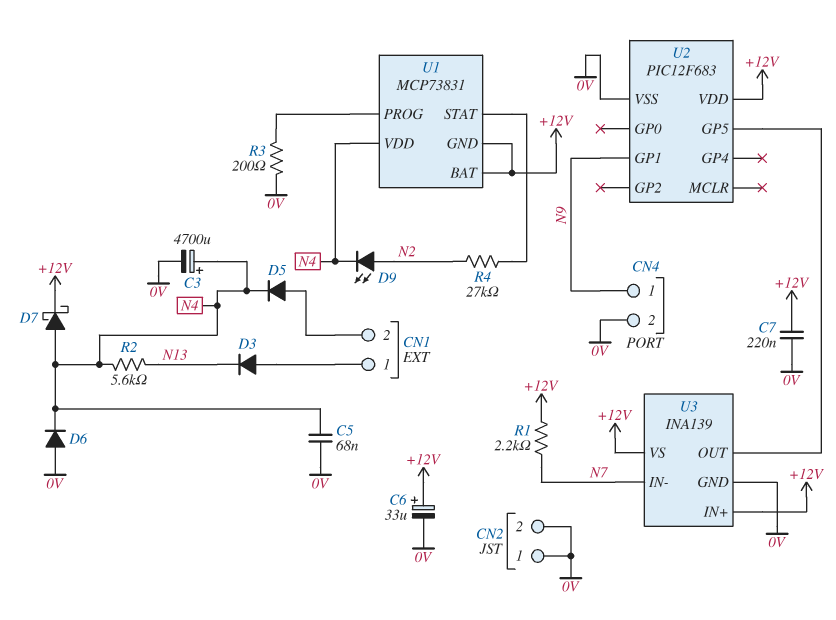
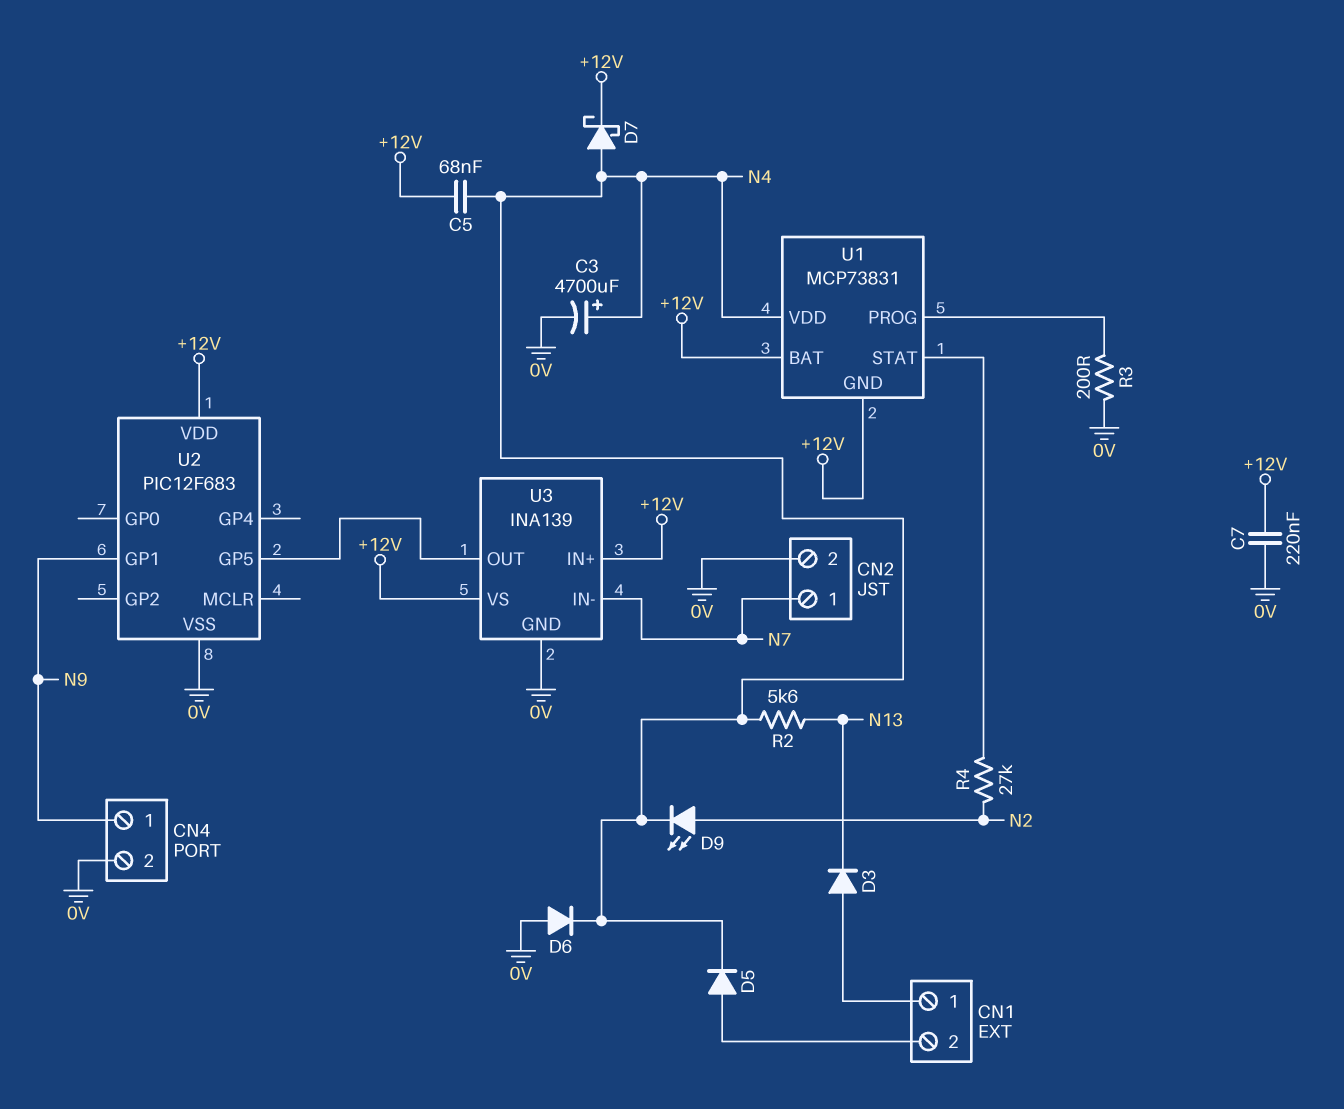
C5: 68nF (0V, N4) -> 68nF (+12V, N4)
C6: 33uF (plus +12V, minus 0V) -> none
CN2 pin 1: 0V -> N7
R1: 2.2k (+12V, N7) -> none

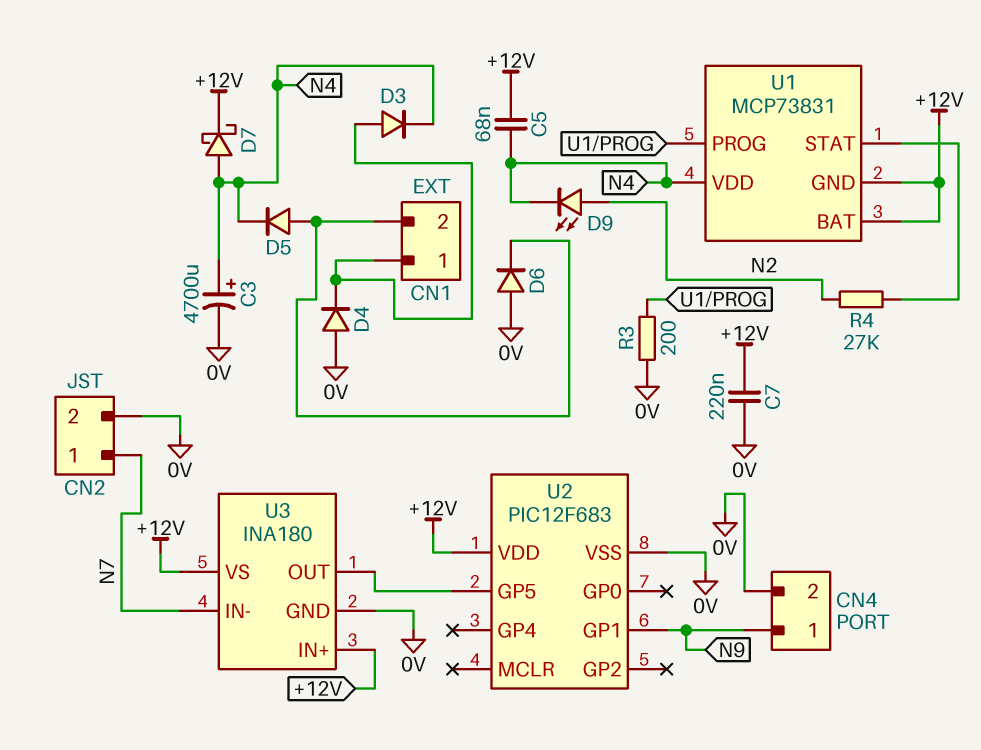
D3: diode (A CN1/1, K N13) -> diode (A CN1/1, K N4)
D4: none -> diode (A 0V, K CN1/1)
D6: diode (A 0V, K N4) -> diode (A 0V, K CN1/2)
R2: 5.6k (N4, N13) -> none
U3: INA139 -> INA180

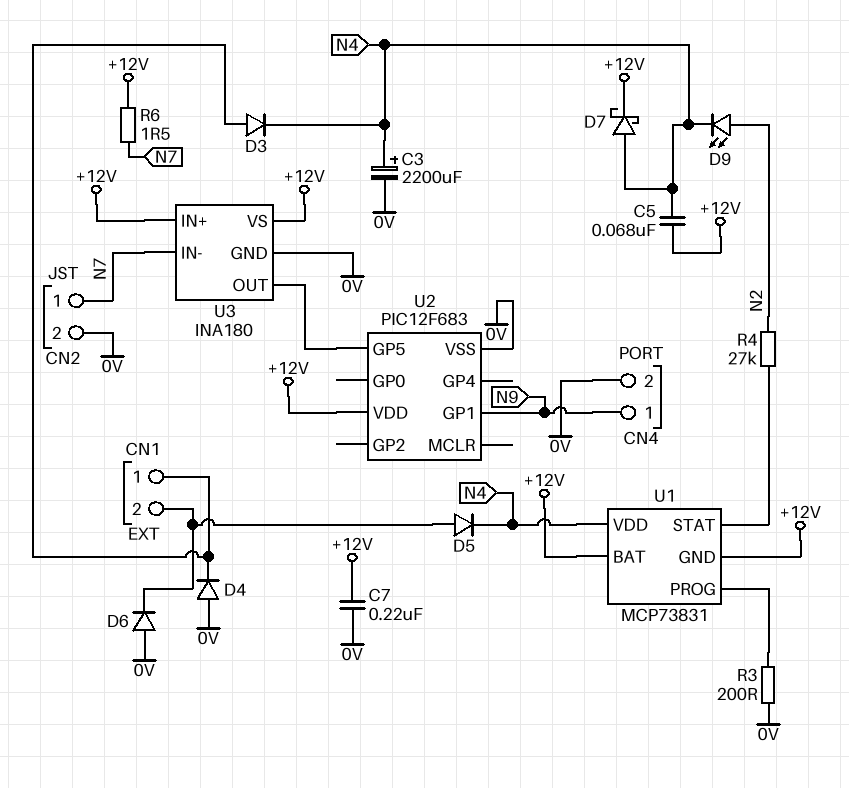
C3: 4700uF (plus N4, minus 0V) -> 2200uF (plus N4, minus 0V)
R6: none -> 1.5 (+12V, N7)

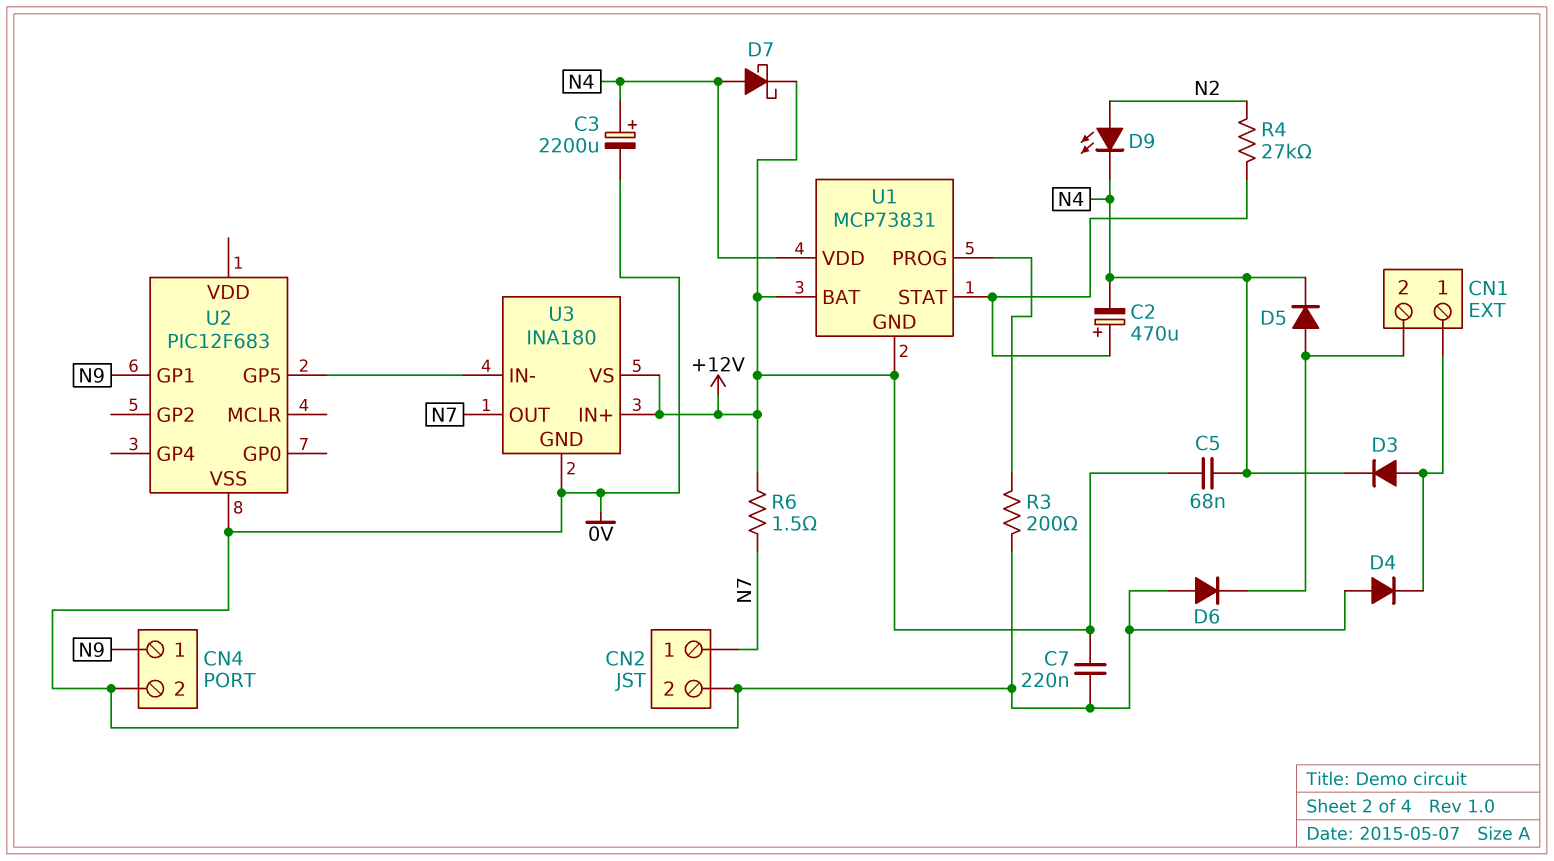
C2: none -> 470uF (plus U1/STAT, minus N4)
U2 pin VDD: +12V -> none
U3 pin IN-: N7 -> U2/GP5
U3 pin OUT: U2/GP5 -> N7

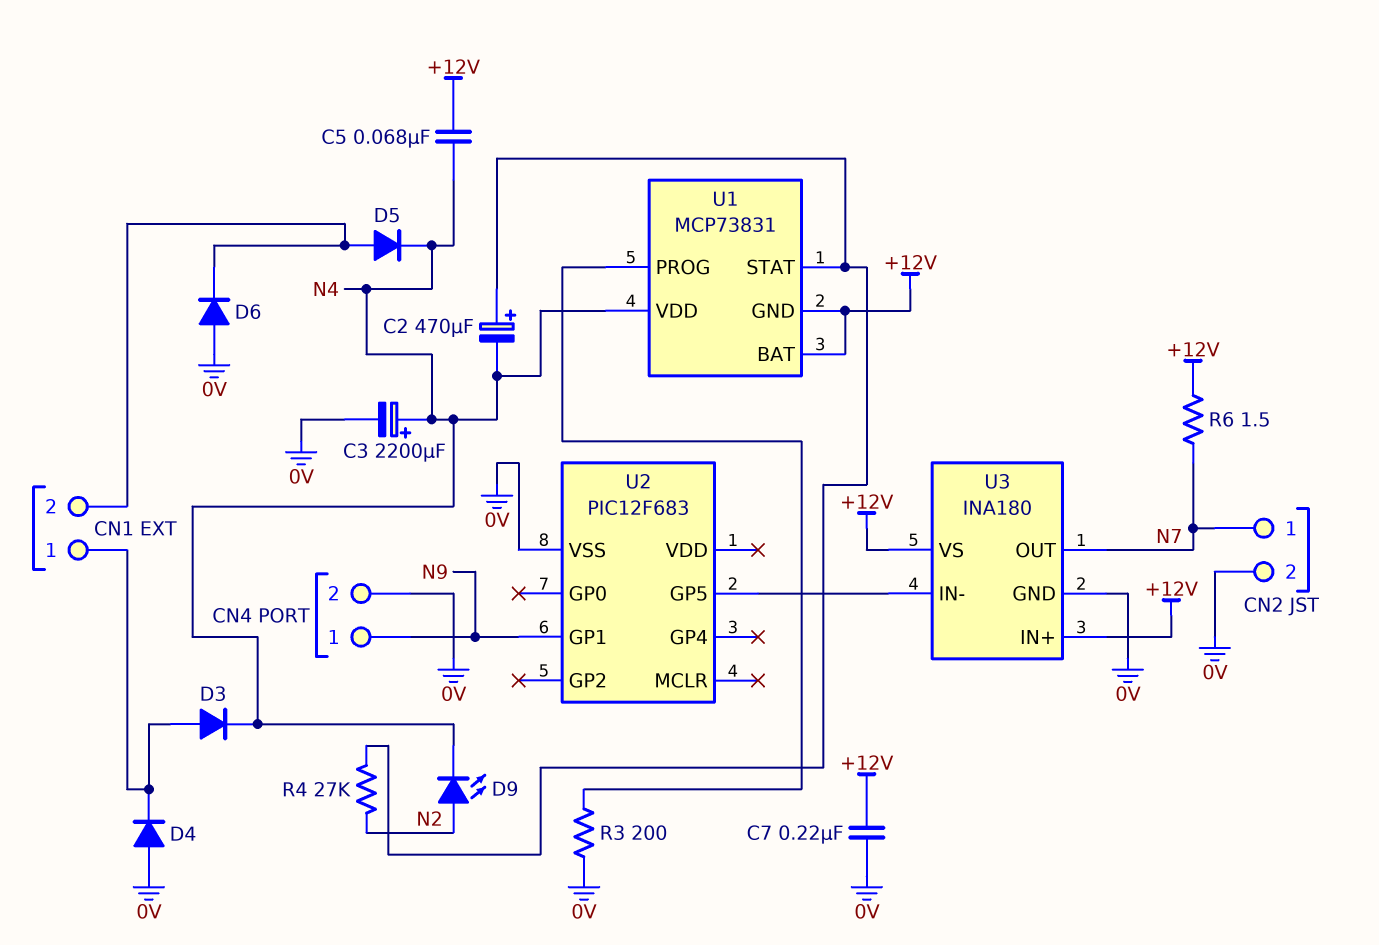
D7: schottky (A N4, K +12V) -> none

